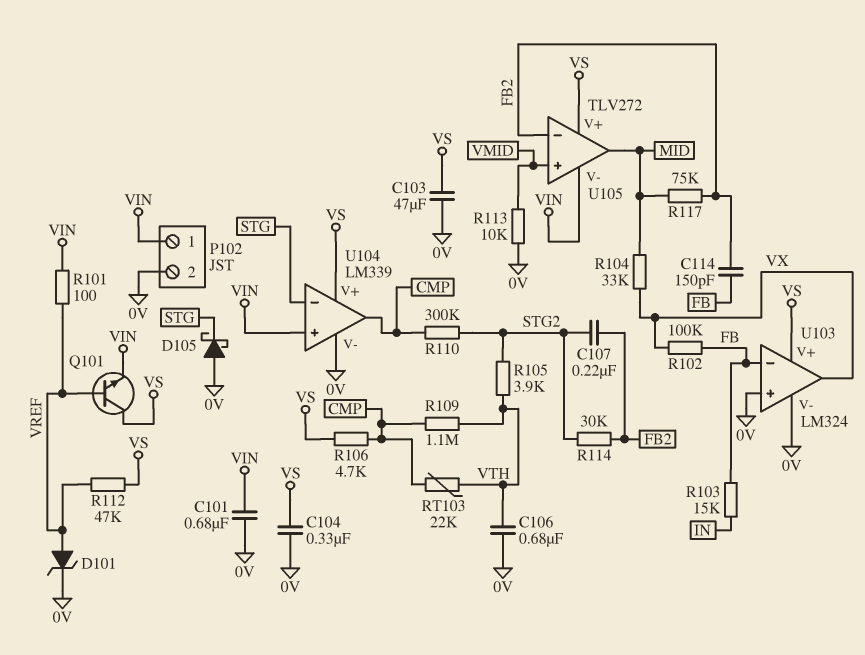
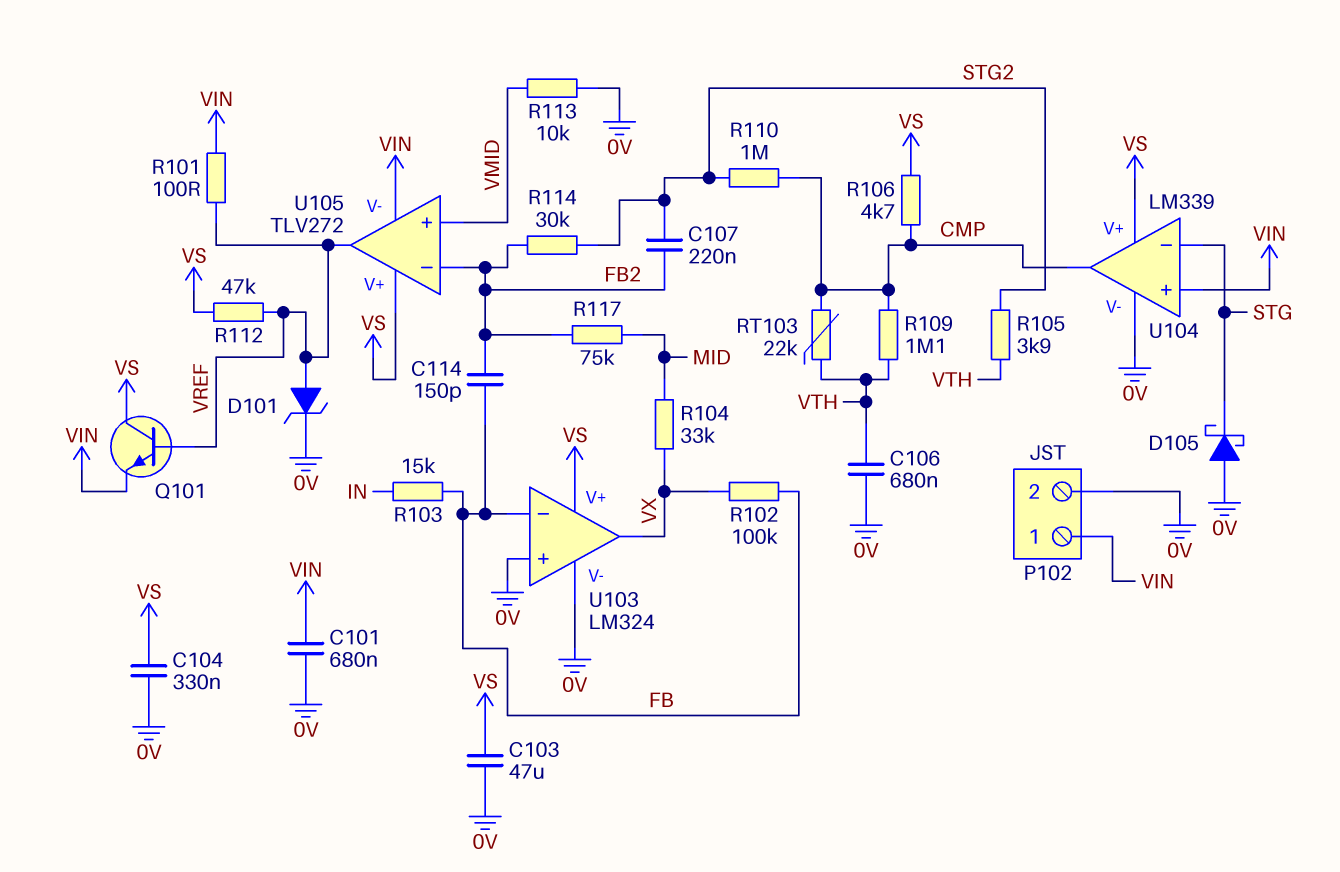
R110: 300k (CMP, STG2) -> 1M (CMP, STG2)
U105 pin out: MID -> VREF

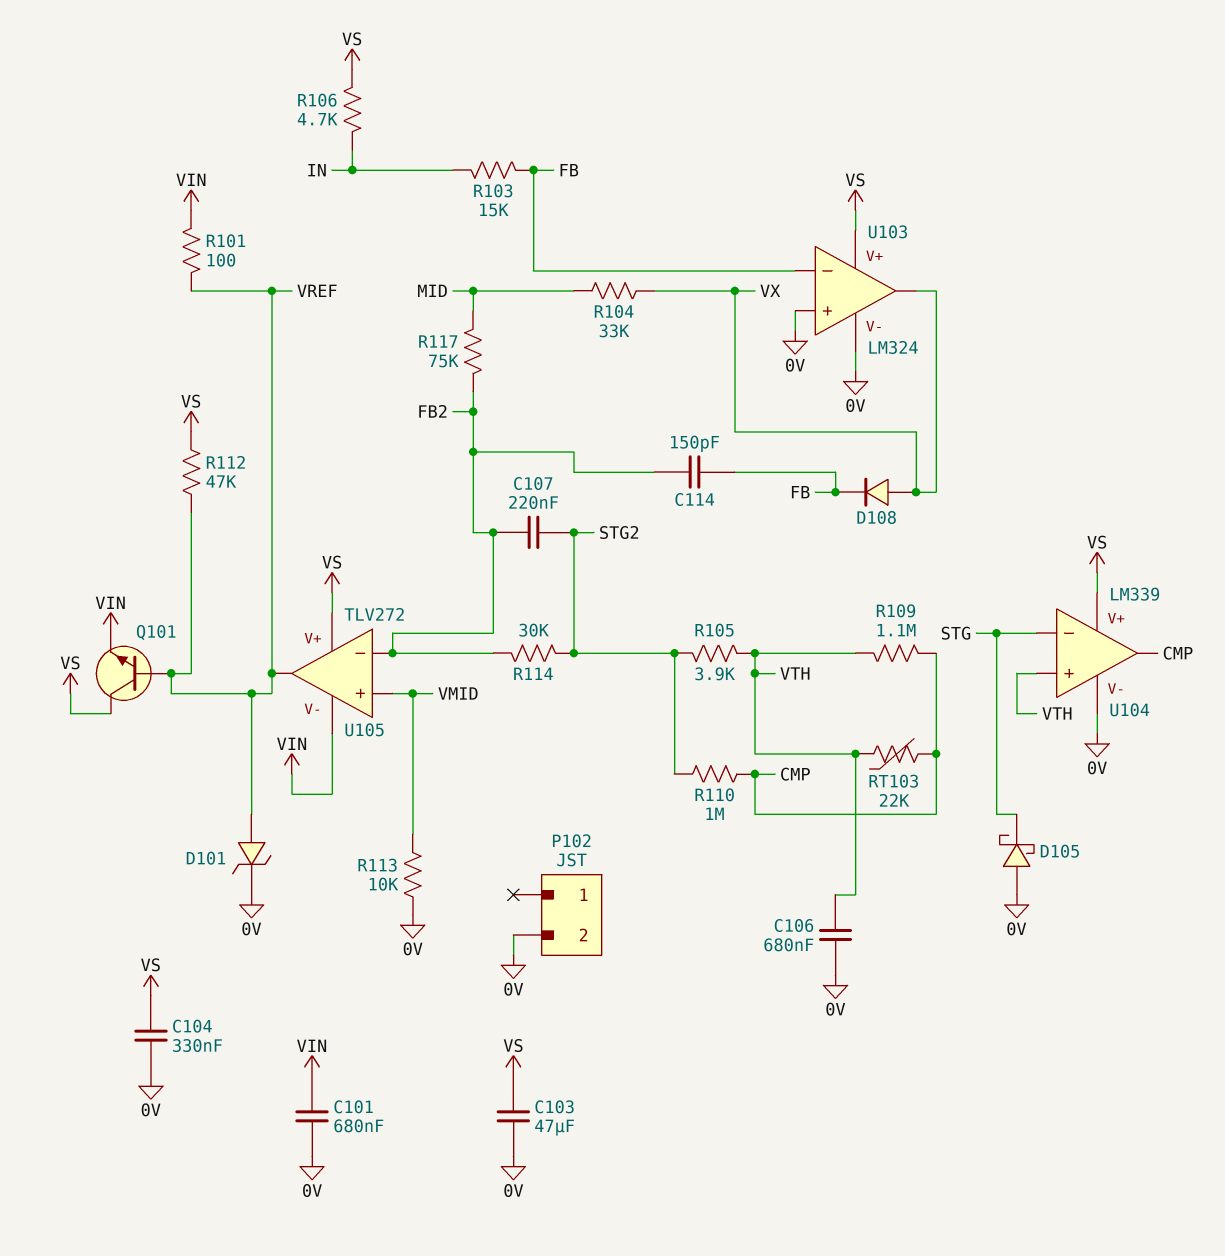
D108: none -> diode (A VX, K FB)
P102 pin 1: VIN -> none
R102: 100k (FB, VX) -> none
R106: 4.7k (CMP, VS) -> 4.7k (IN, VS)
U104 pin in+: VIN -> VTH

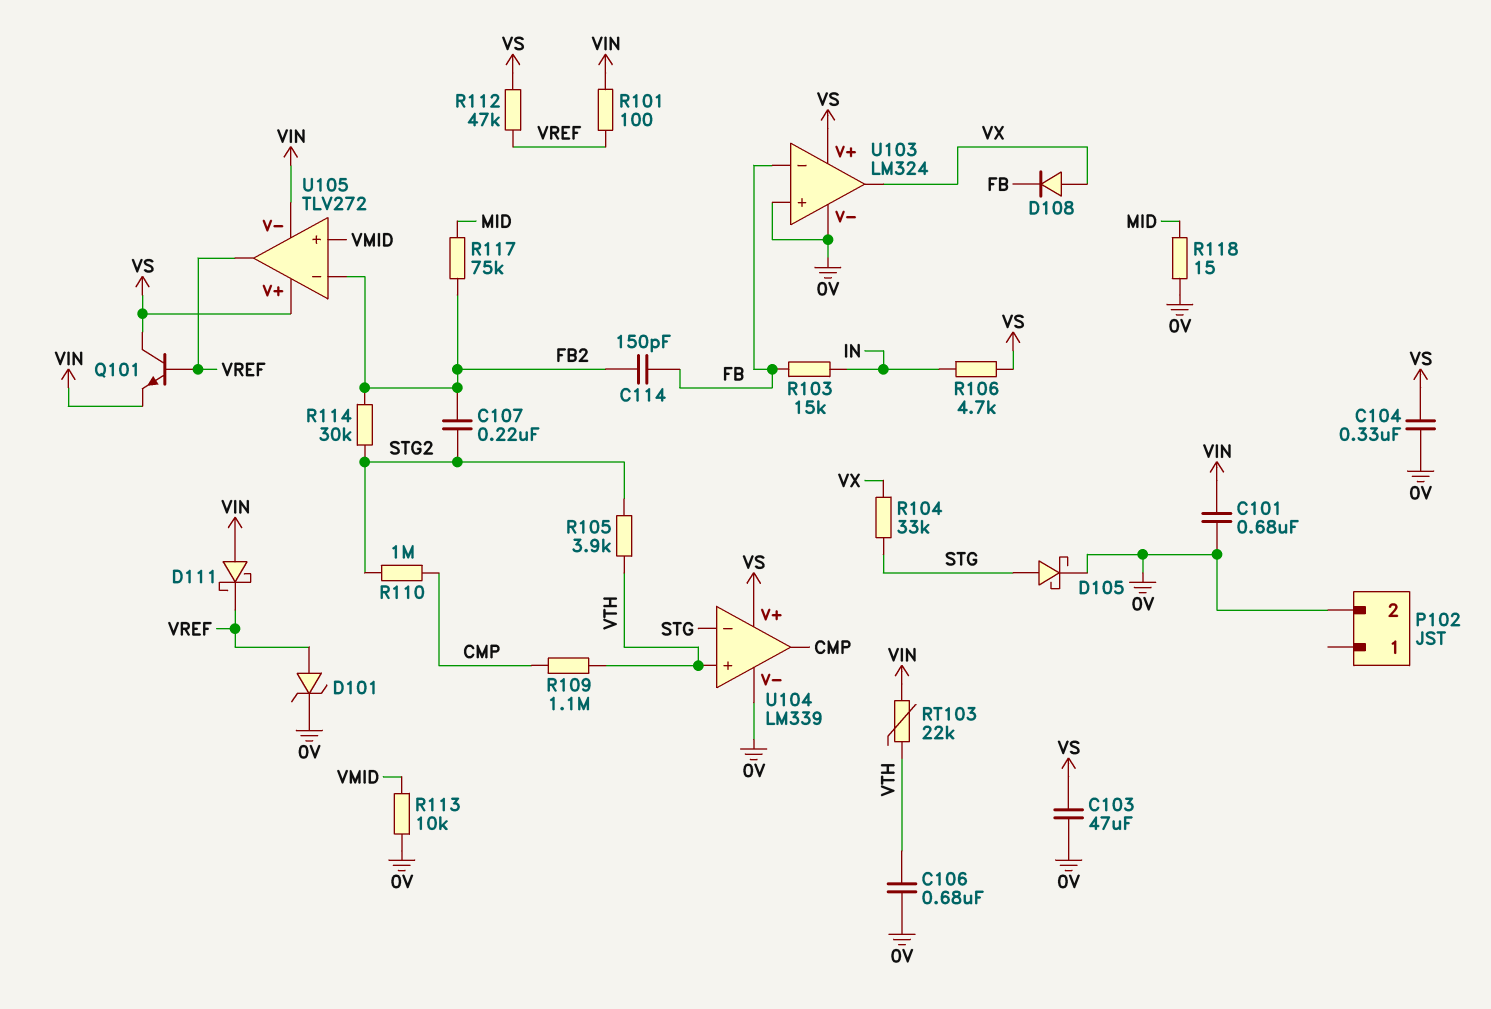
D105: schottky (A 0V, K STG) -> schottky (A STG, K 0V)
D111: none -> schottky (A VIN, K VREF)
R104: 33k (MID, VX) -> 33k (STG, VX)
R118: none -> 15 (0V, MID)
RT103: 22k (CMP, VTH) -> 22k (VIN, VTH)

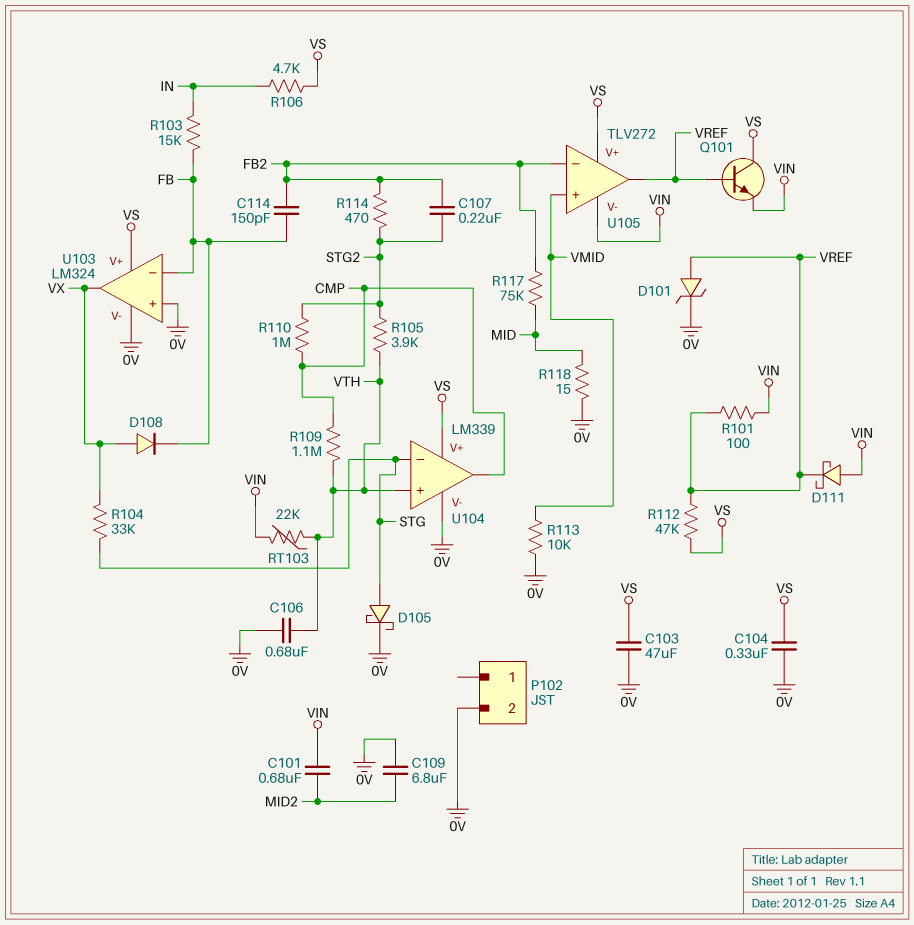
C101: 680nF (0V, VIN) -> 680nF (MID2, VIN)
C109: none -> 6.8uF (0V, MID2)
R114: 30k (FB2, STG2) -> 470 (FB2, STG2)

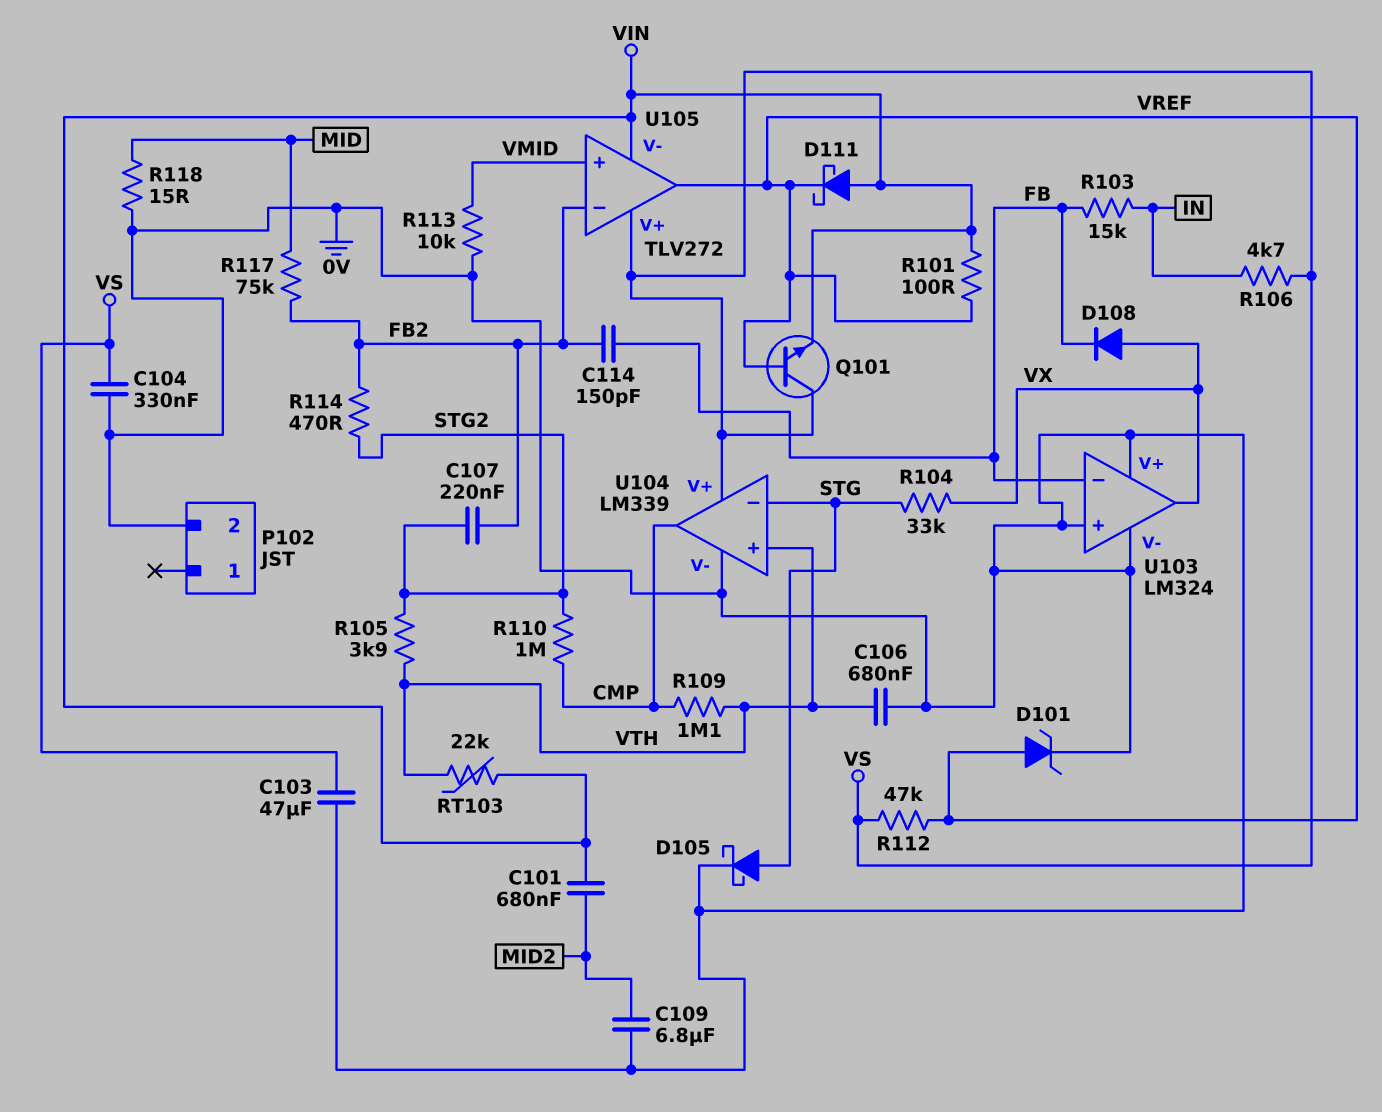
U103 pin V+: VS -> 0V

